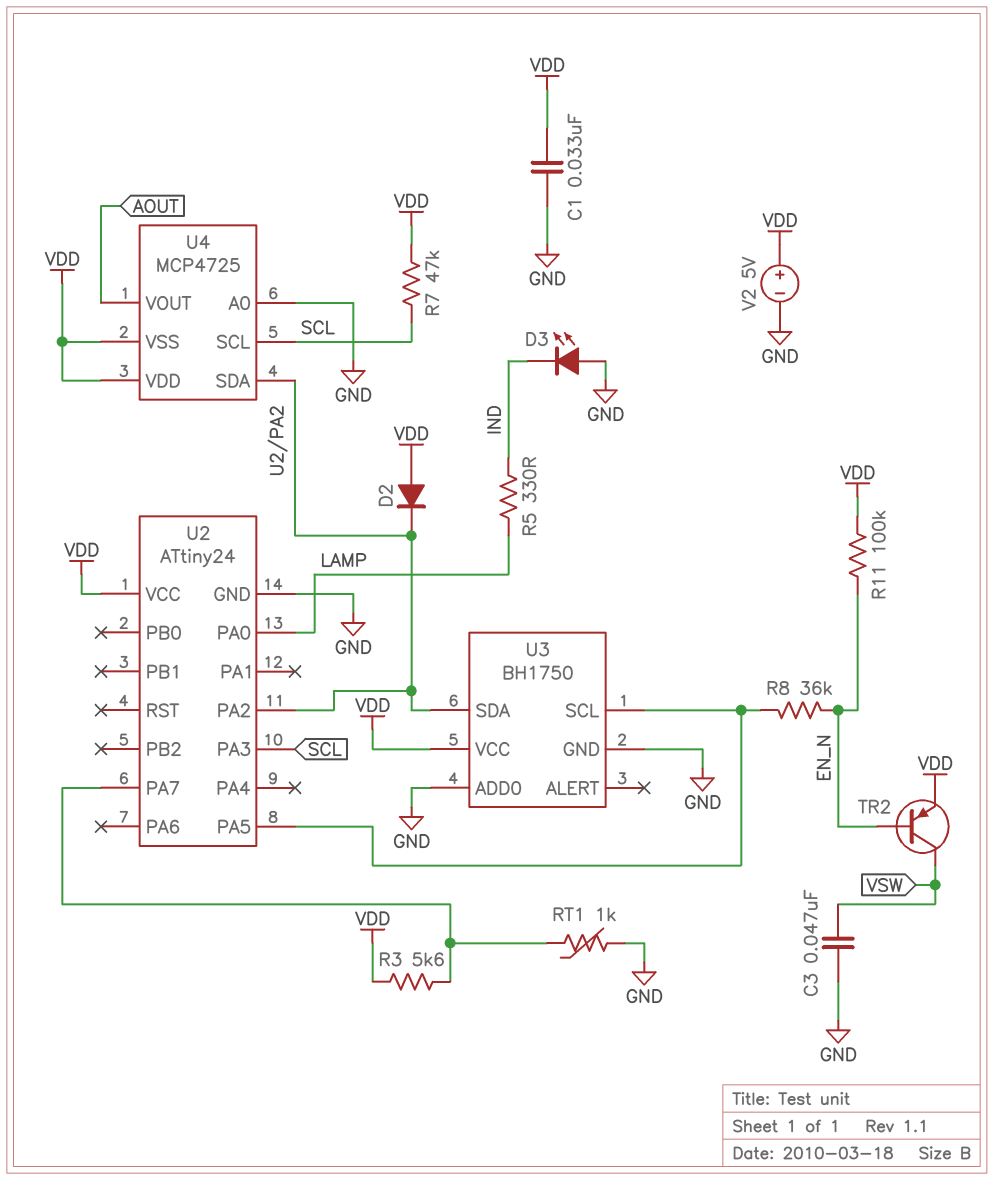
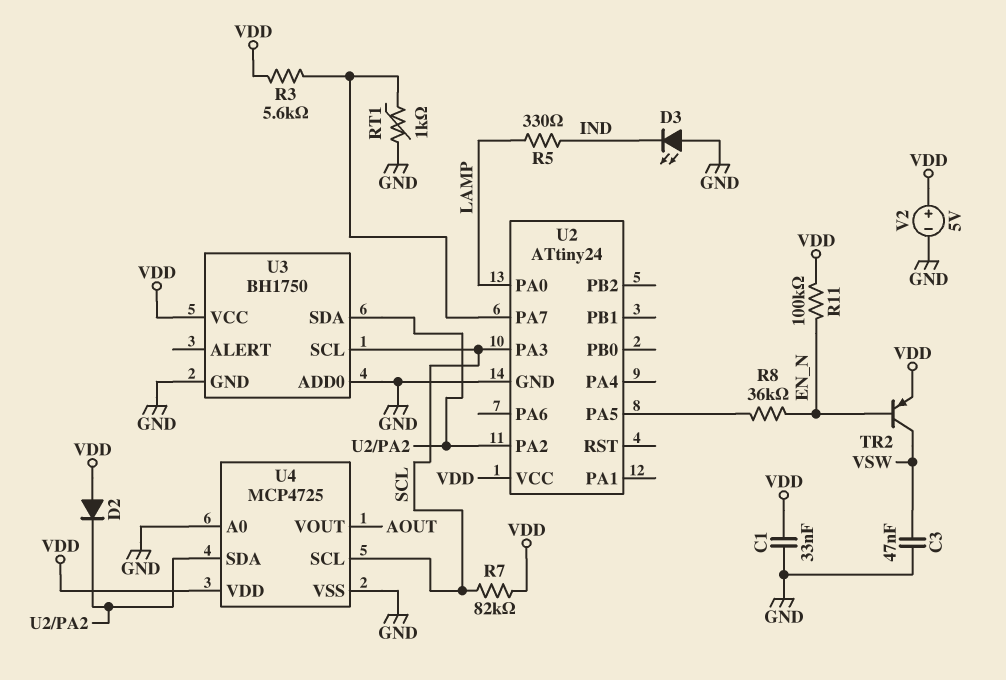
R7: 47k (SCL, VDD) -> 82k (SCL, VDD)
U3 pin SCL: U2/PA5 -> SCL
U4 pin VSS: VDD -> GND

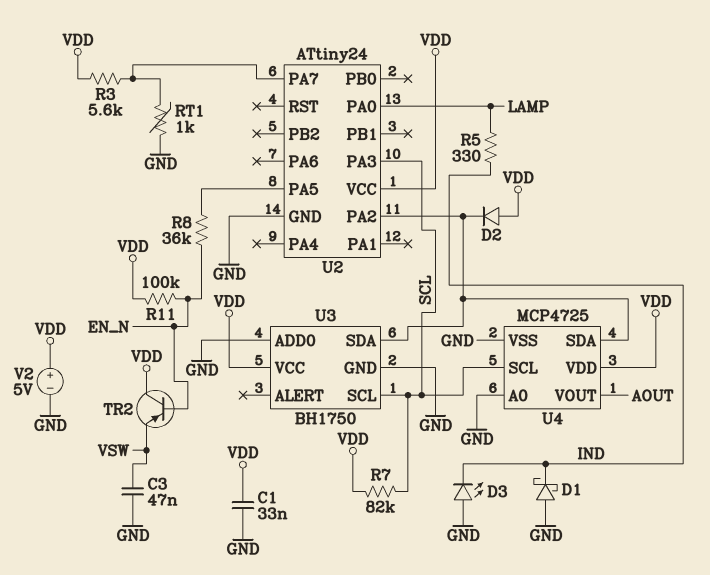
D1: none -> schottky (A GND, K IND)
TR2: PNP (B EN_N, C VSW, E VDD) -> PNP (B EN_N, C VDD, E VSW)

